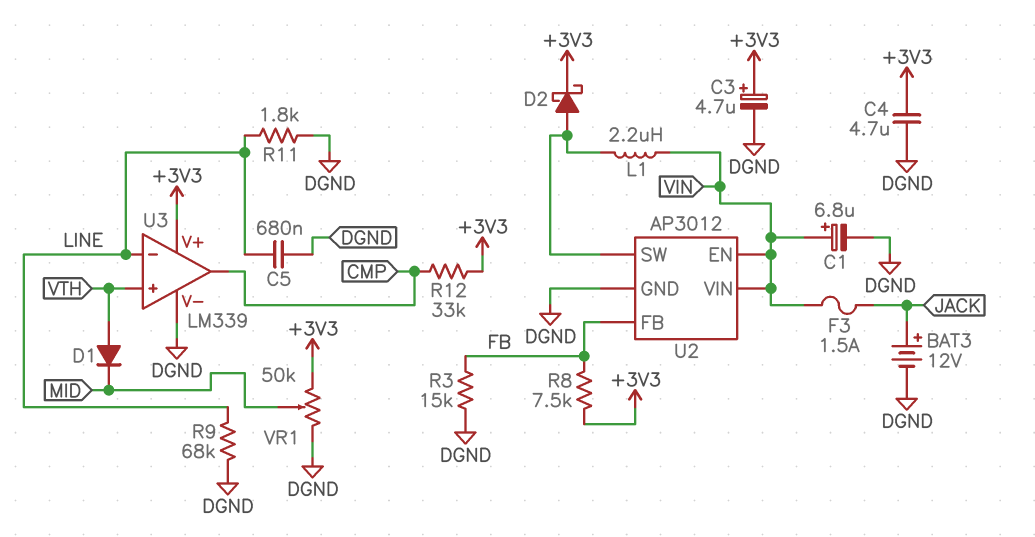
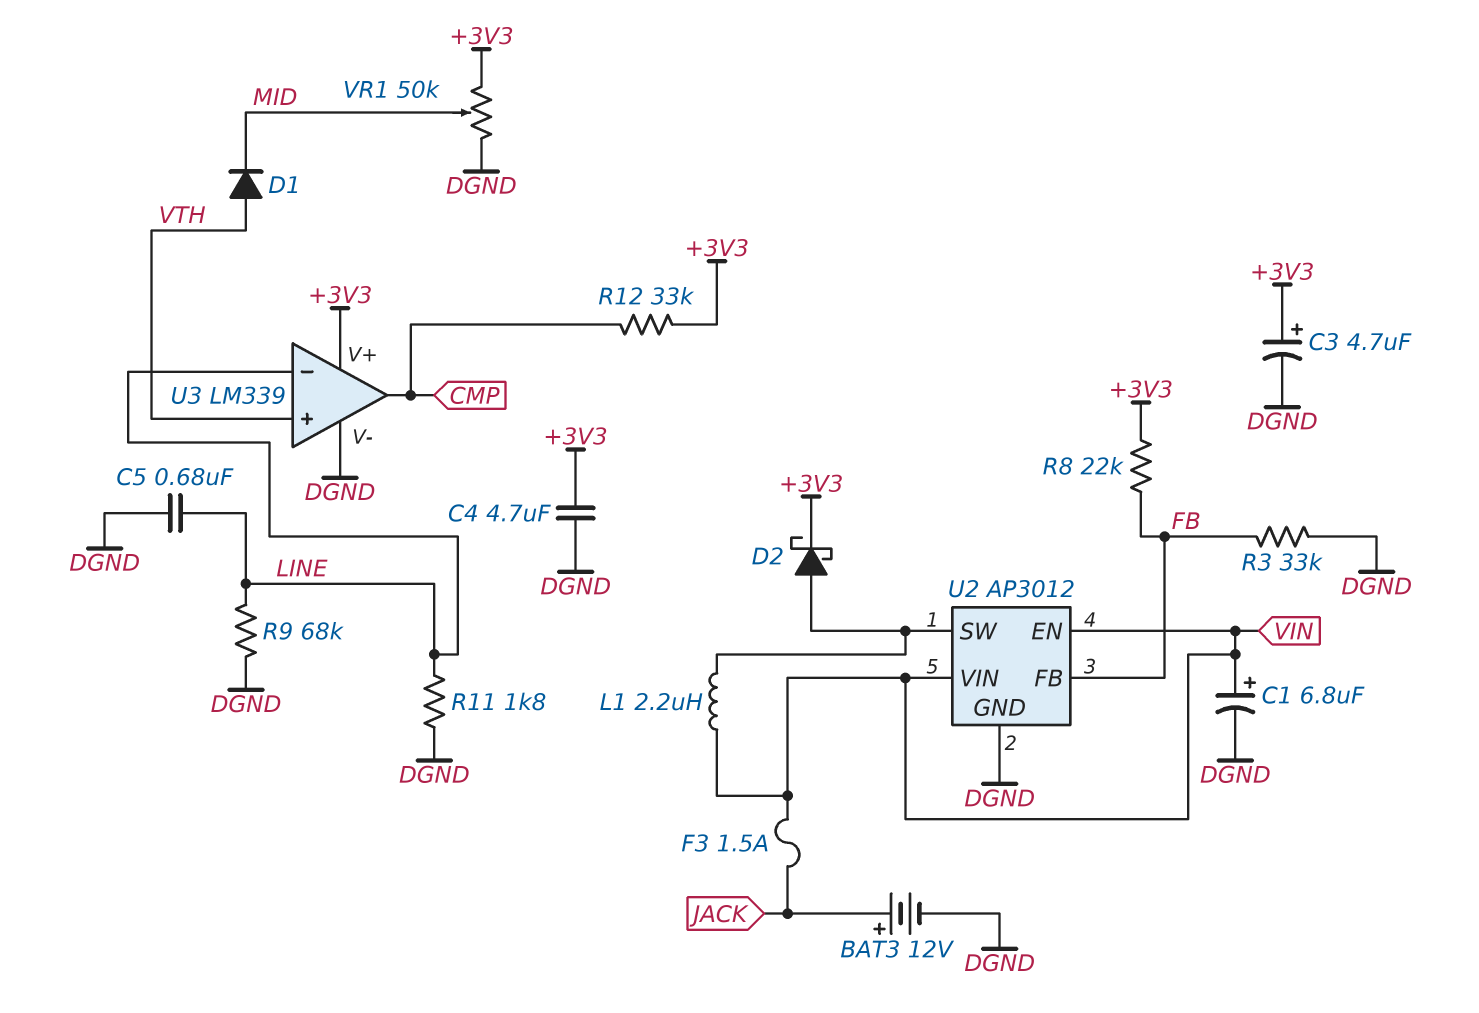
R3: 15k (DGND, FB) -> 33k (DGND, FB)
R8: 7.5k (+3V3, FB) -> 22k (+3V3, FB)

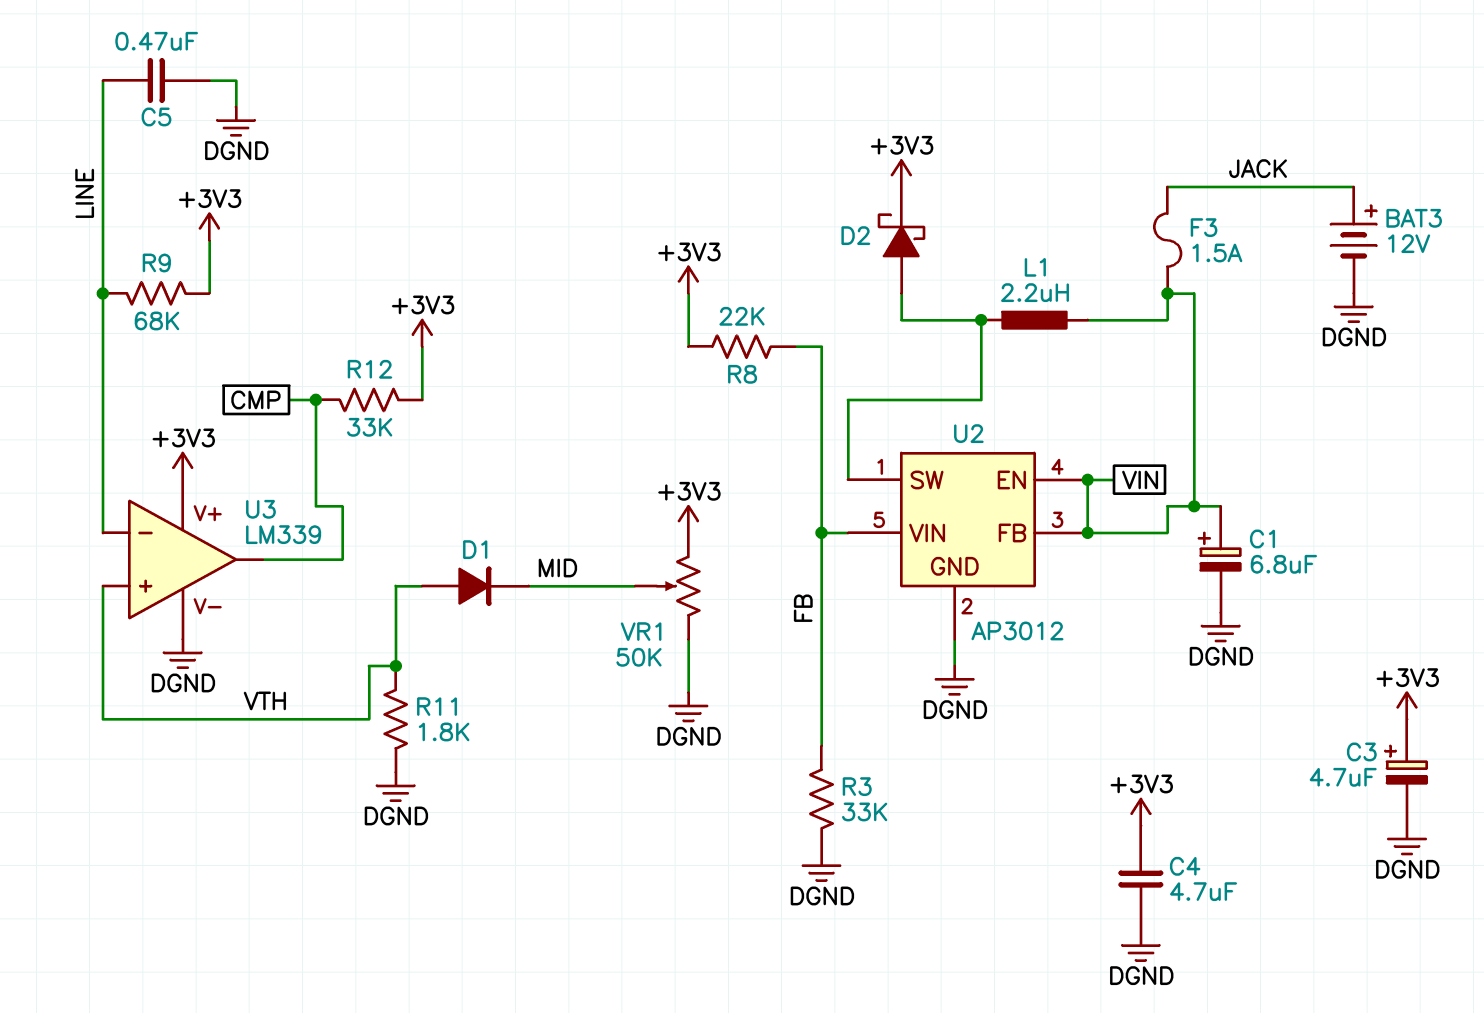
C5: 680nF (DGND, LINE) -> 470nF (DGND, LINE)
R9: 68k (DGND, LINE) -> 68k (+3V3, LINE)
R11: 1.8k (DGND, LINE) -> 1.8k (DGND, VTH)
U2 pin FB: FB -> VIN
U2 pin VIN: VIN -> FB

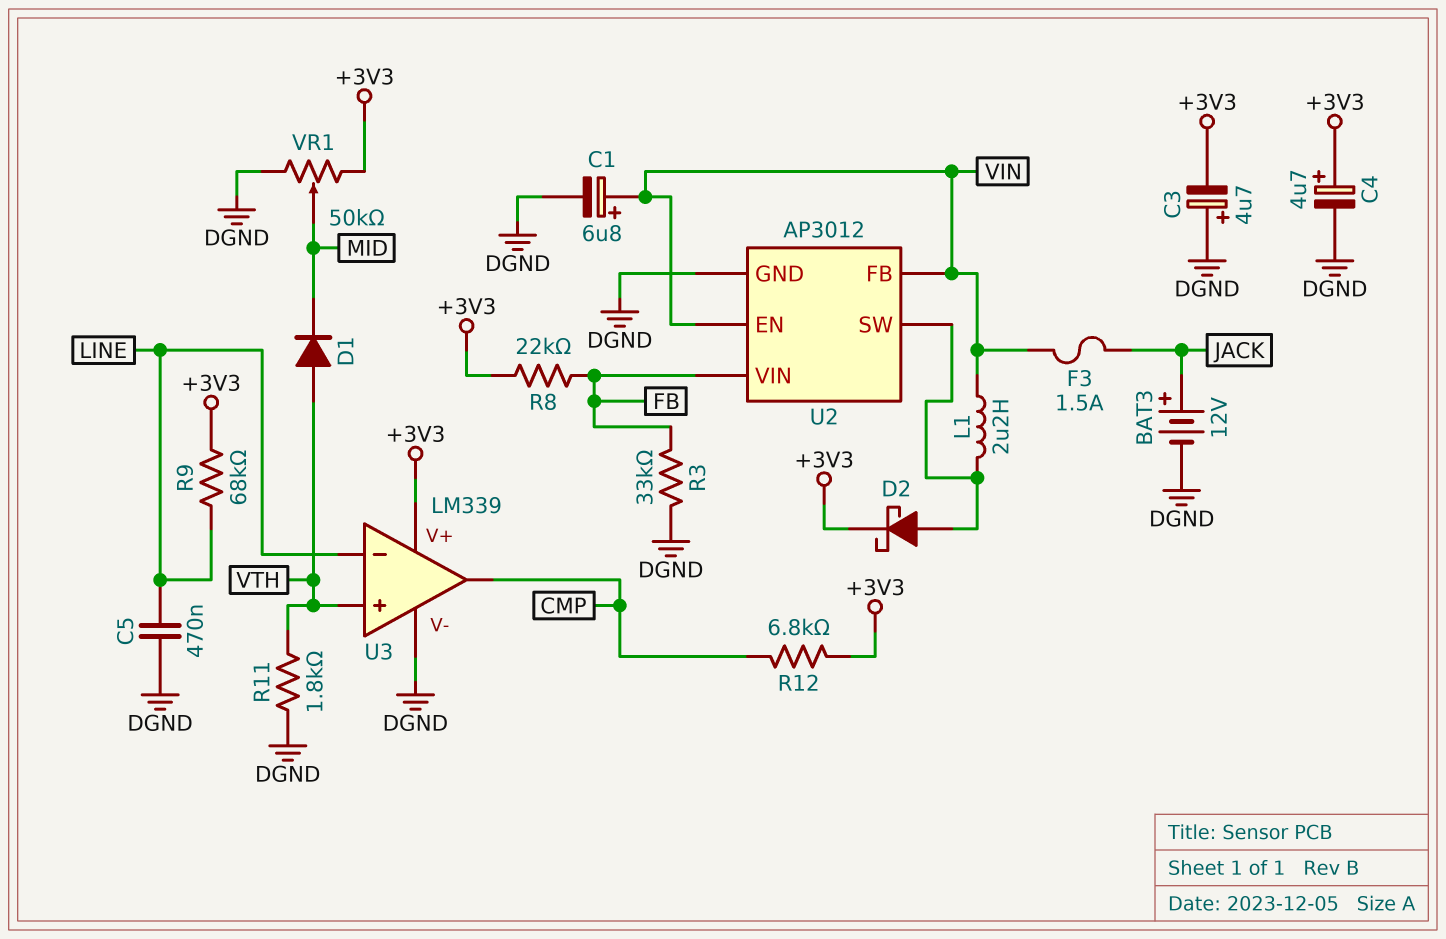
C3: 4.7uF (plus +3V3, minus DGND) -> 4.7uF (plus DGND, minus +3V3)
C4: 4.7uF (+3V3, DGND) -> 4.7uF (plus +3V3, minus DGND)
R12: 33k (+3V3, CMP) -> 6.8k (+3V3, CMP)

